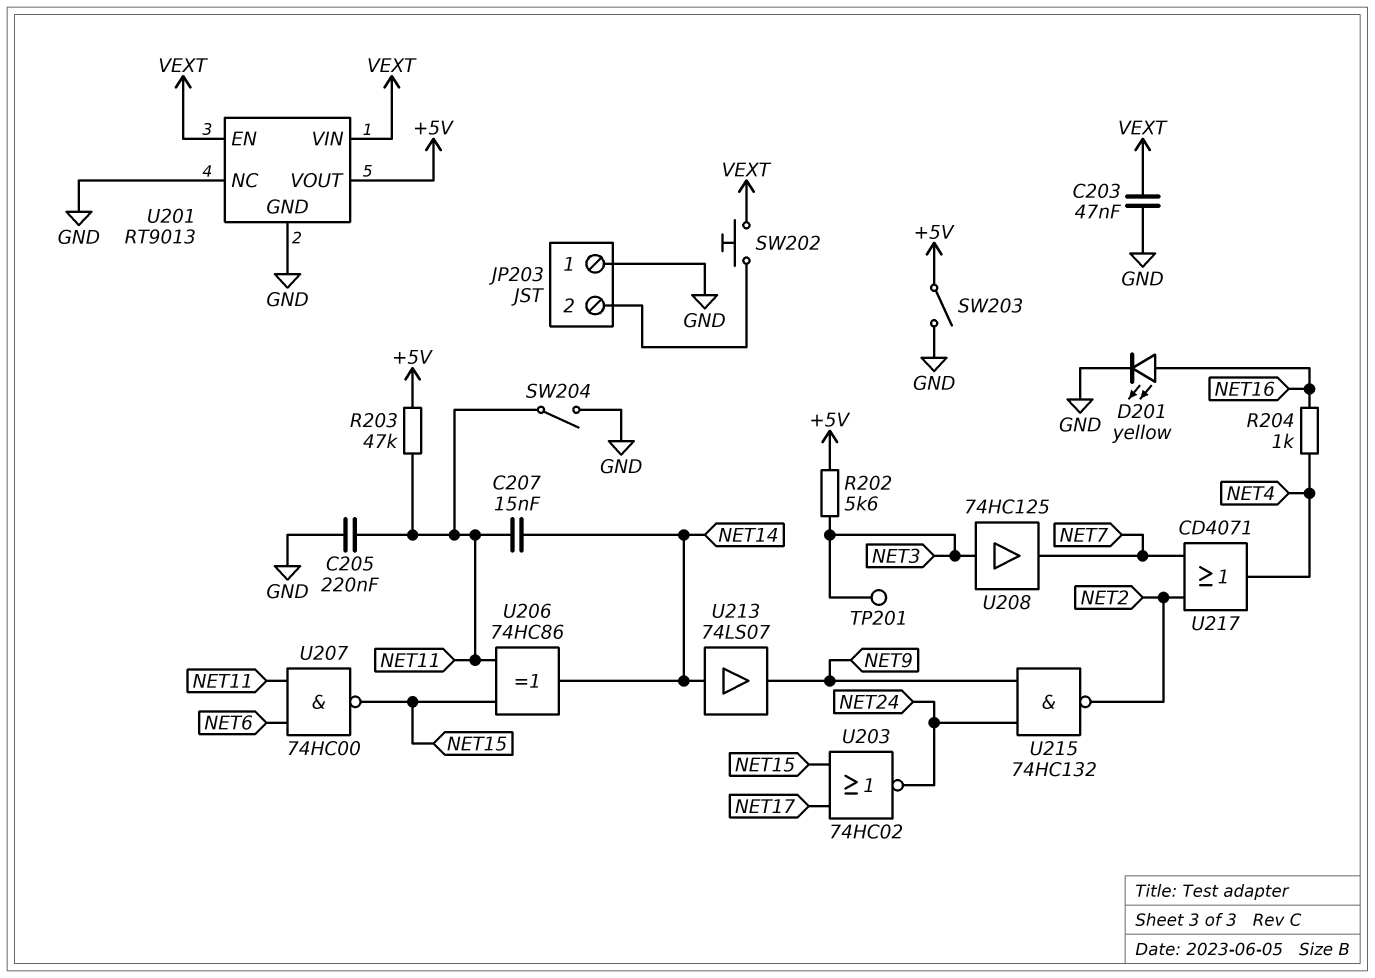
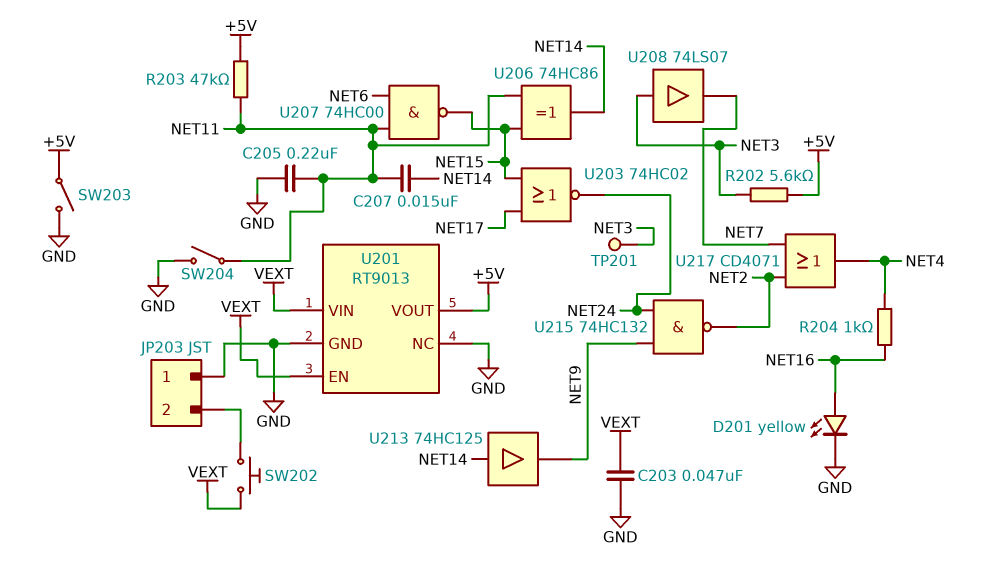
U208: buffer 74HC125 (in NET3, out NET7) -> buffer 74LS07 (in NET3, out NET7)
U213: buffer 74LS07 (in NET14, out NET9) -> buffer 74HC125 (in NET14, out NET9)

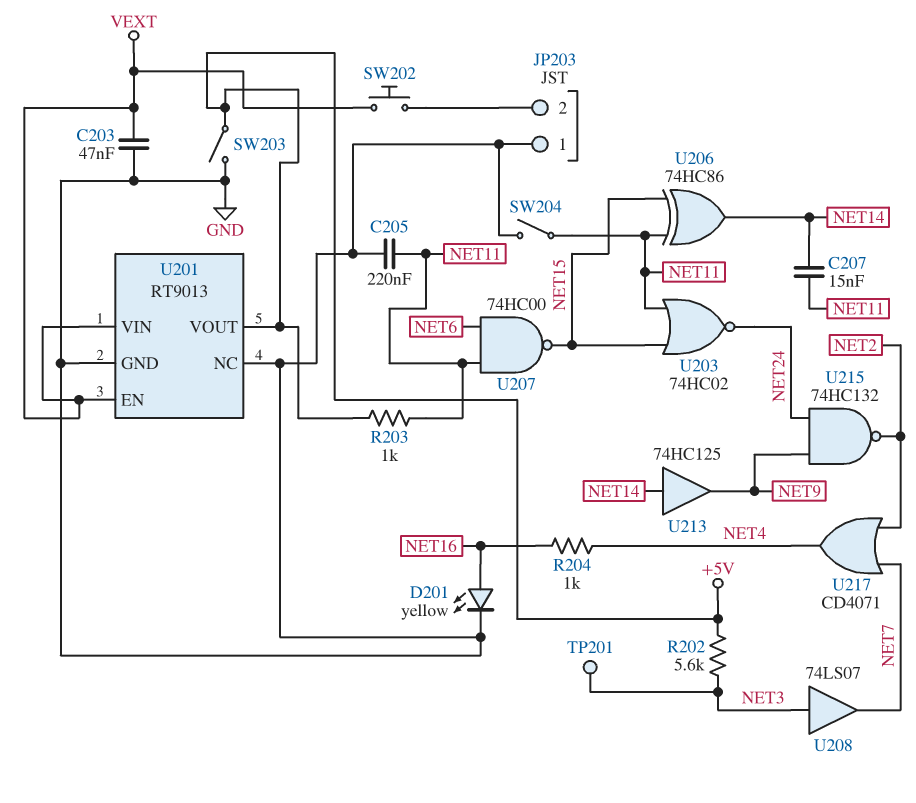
R203: 47k (+5V, NET11) -> 1k (+5V, NET11)
U203: NOR 74HC02 (in NET15, in NET17, out NET24) -> NOR 74HC02 (in NET11, in NET15, out NET24)

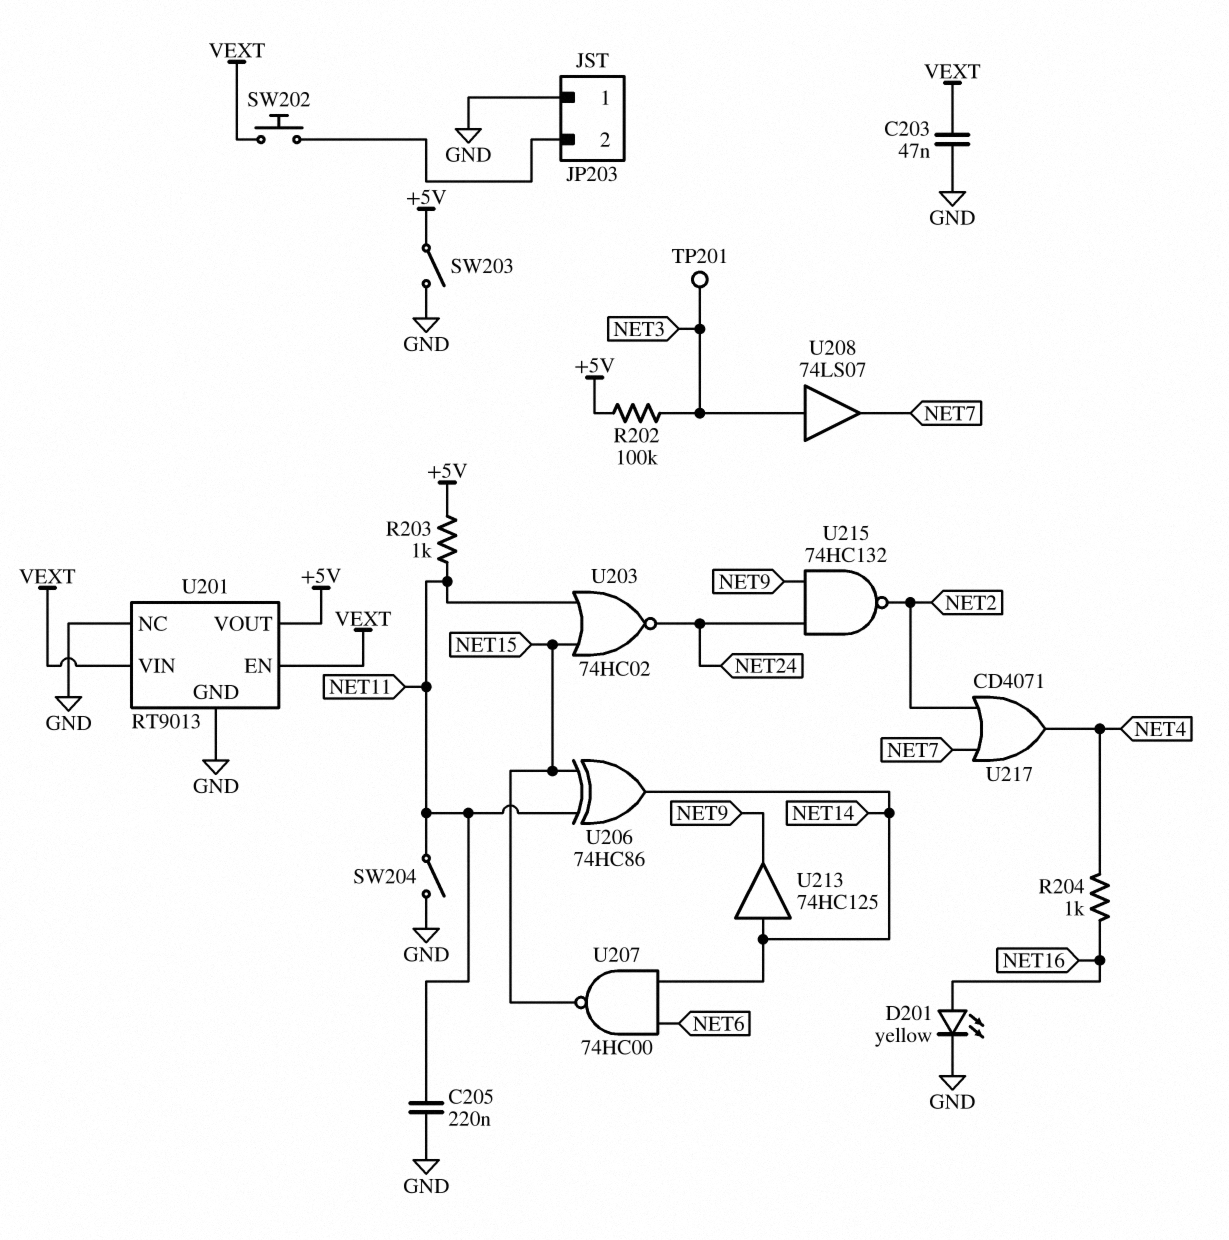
C207: 15nF (NET11, NET14) -> none
R202: 5.6k (+5V, NET3) -> 100k (+5V, NET3)
U207: NAND 74HC00 (in NET6, in NET11, out NET15) -> NAND 74HC00 (in NET6, in NET14, out NET15)

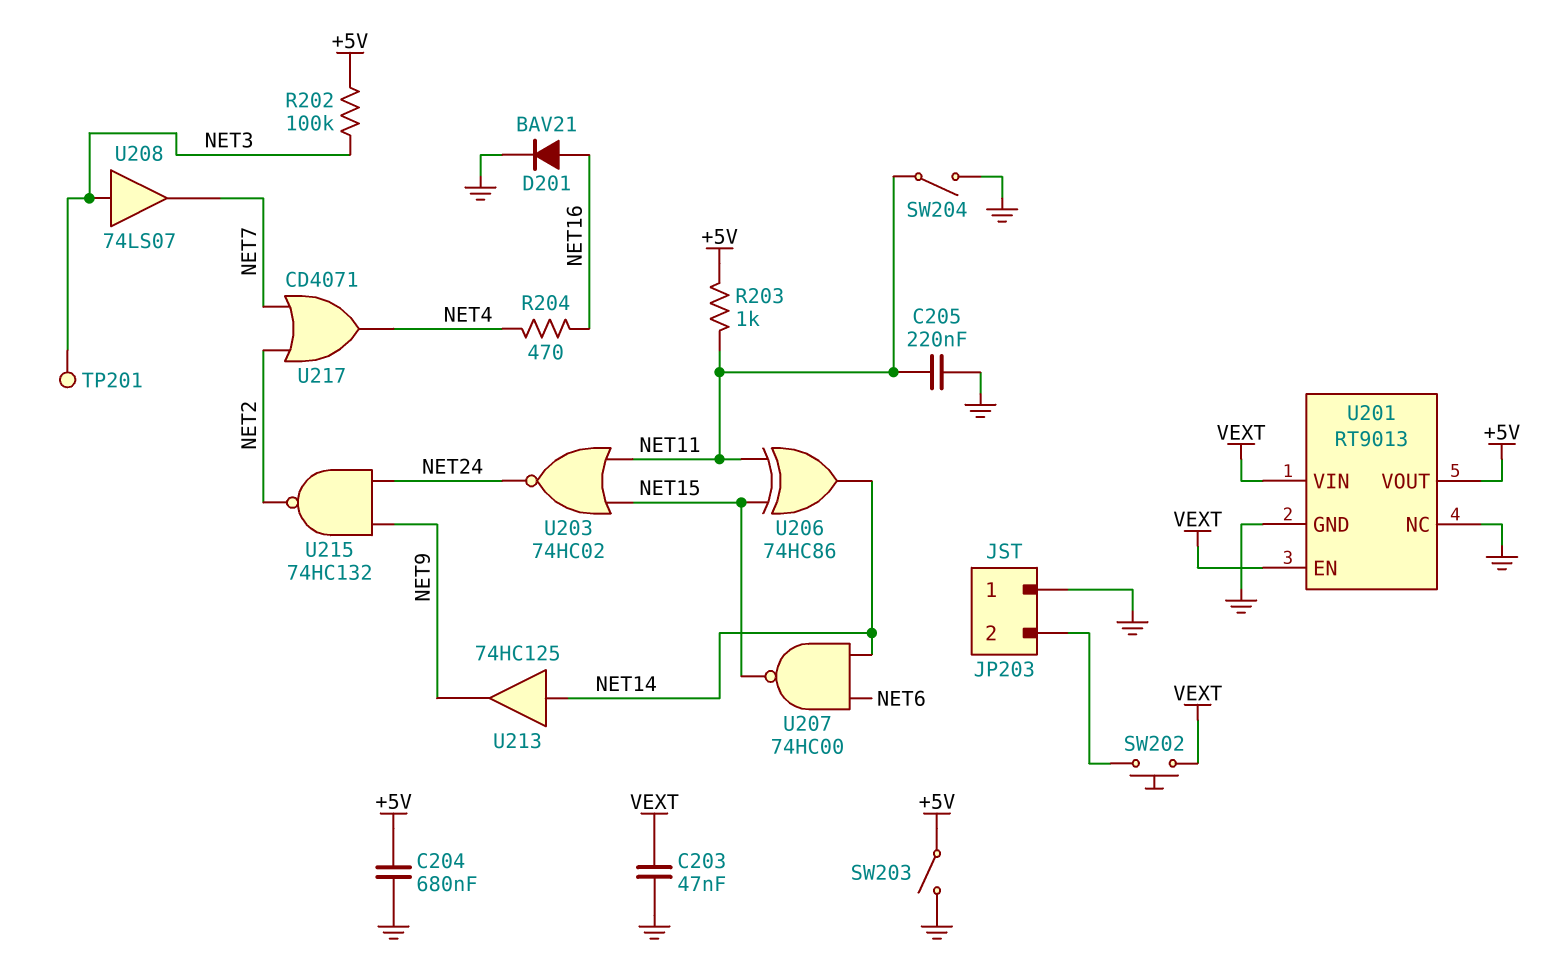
C204: none -> 680nF (+5V, GND)
D201: LED yellow (A NET16, K GND) -> diode BAV21 (A NET16, K GND)
R204: 1k (NET4, NET16) -> 470 (NET4, NET16)

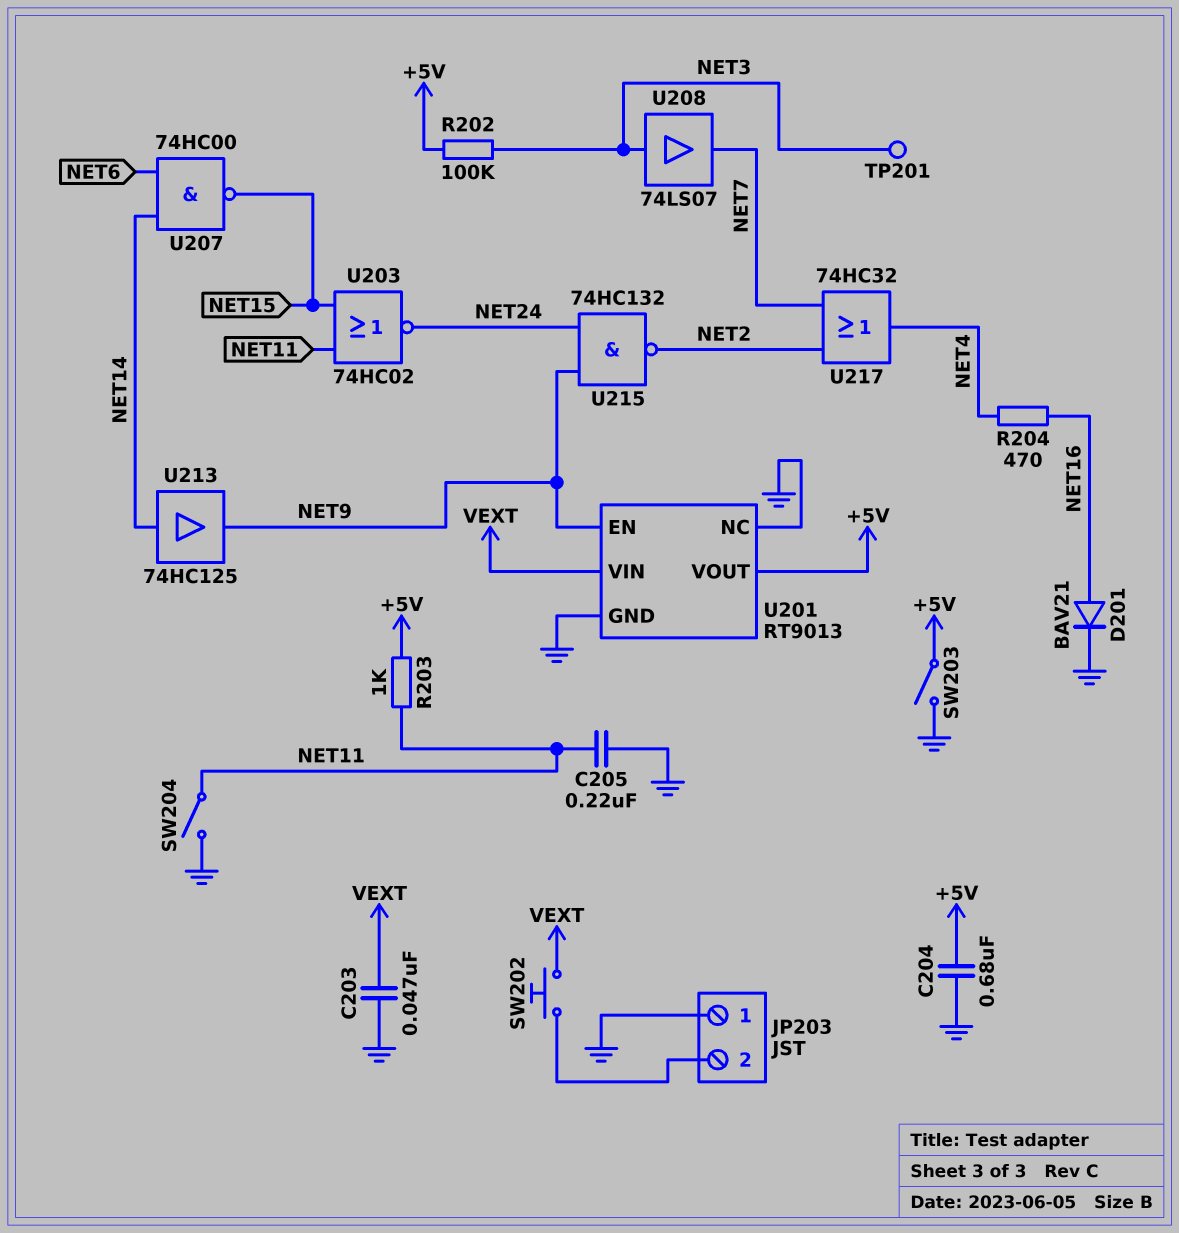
U201 pin EN: VEXT -> NET9
U206: XOR 74HC86 (in NET11, in NET15, out NET14) -> none
U217: OR CD4071 (in NET2, in NET7, out NET4) -> OR 74HC32 (in NET2, in NET7, out NET4)

